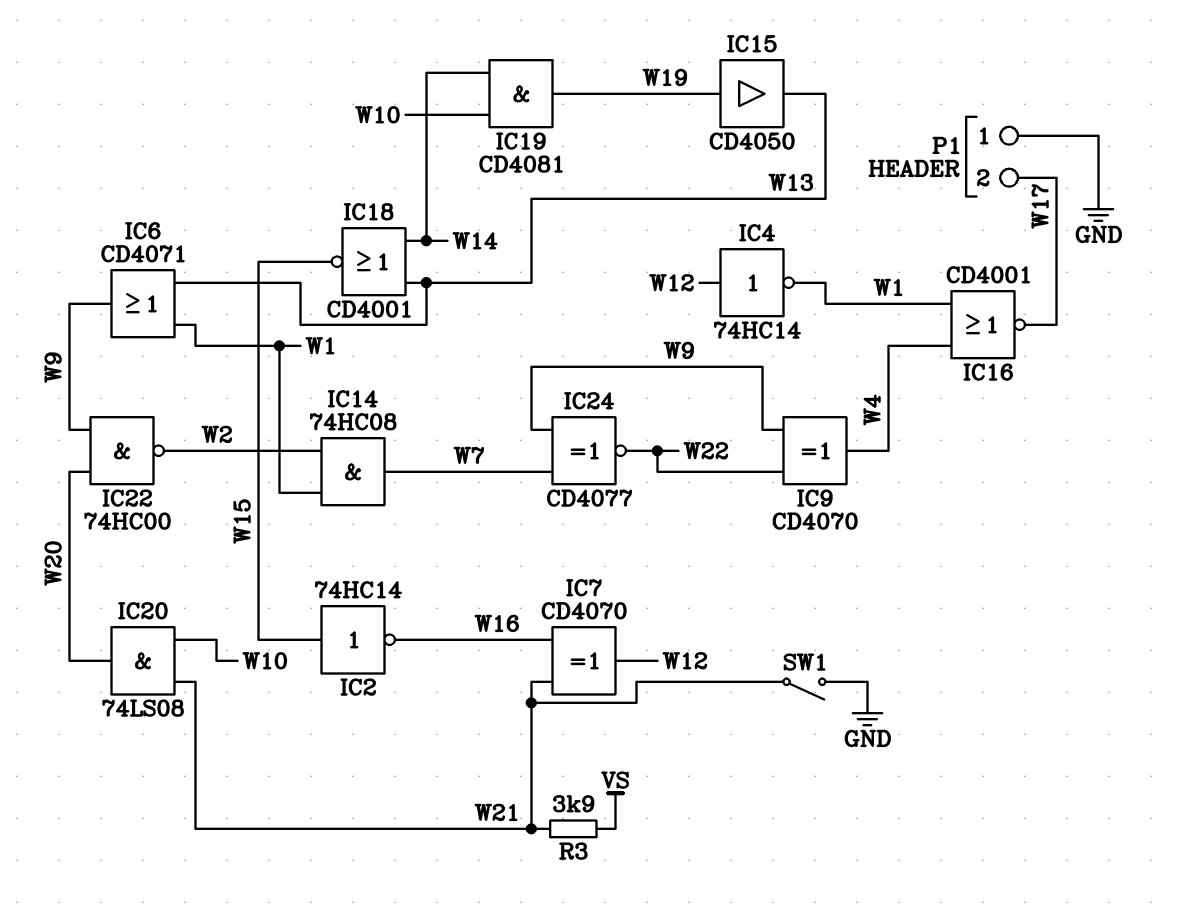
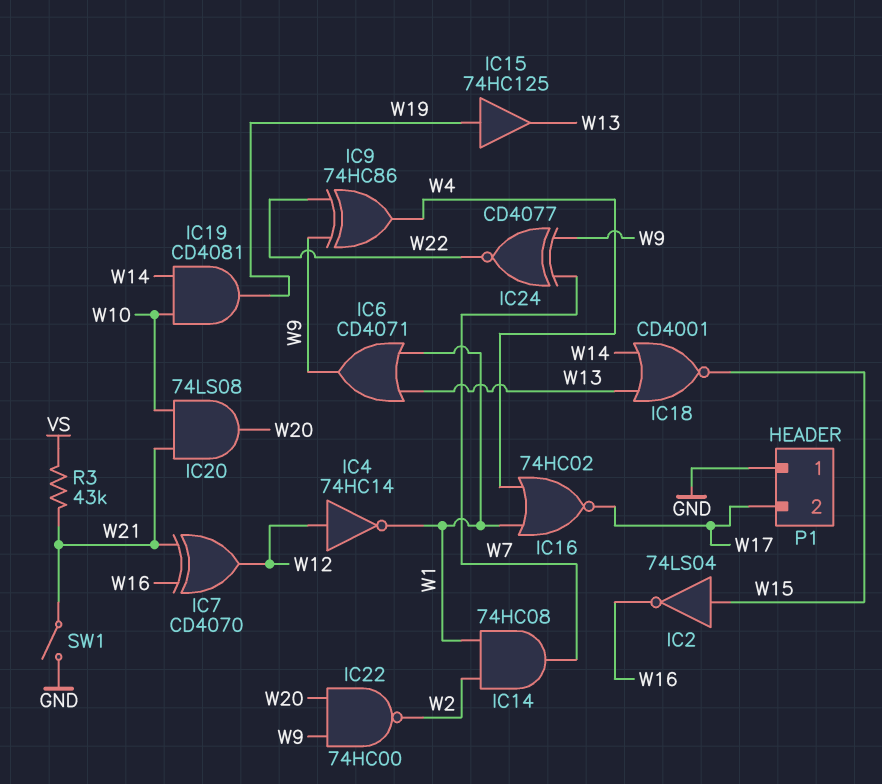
IC2: NOT 74HC14 (in W15, out W16) -> NOT 74LS04 (in W15, out W16)
IC9: XOR CD4070 (in W9, in W22, out W4) -> XOR 74HC86 (in W9, in W22, out W4)
IC15: buffer CD4050 (in W19, out W13) -> buffer 74HC125 (in W19, out W13)
IC16: NOR CD4001 (in W1, in W4, out W17) -> NOR 74HC02 (in W1, in W4, out W17)
R3: 3.9k (VS, W21) -> 43k (VS, W21)

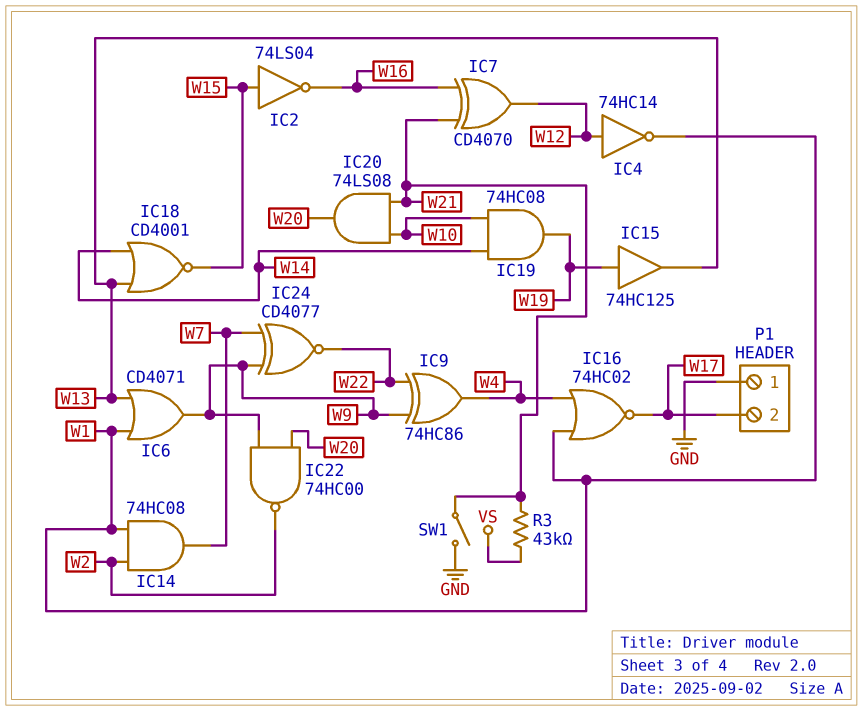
IC19: AND CD4081 (in W10, in W14, out W19) -> AND 74HC08 (in W10, in W14, out W19)

